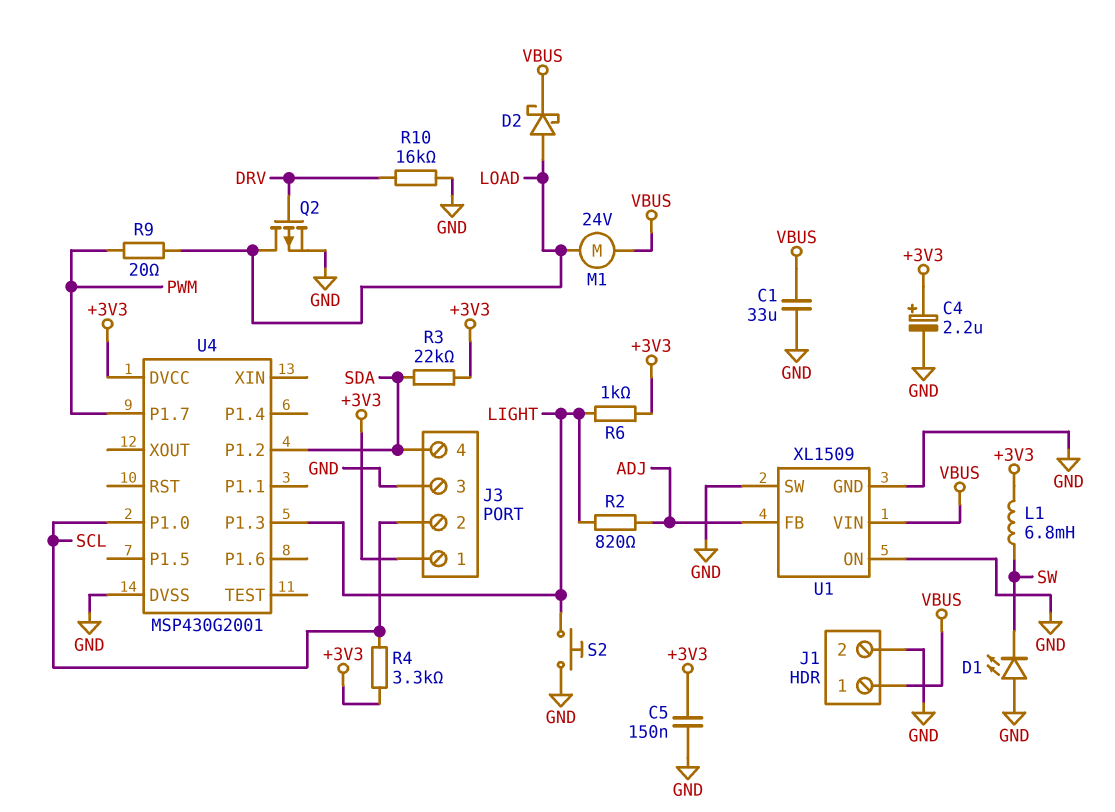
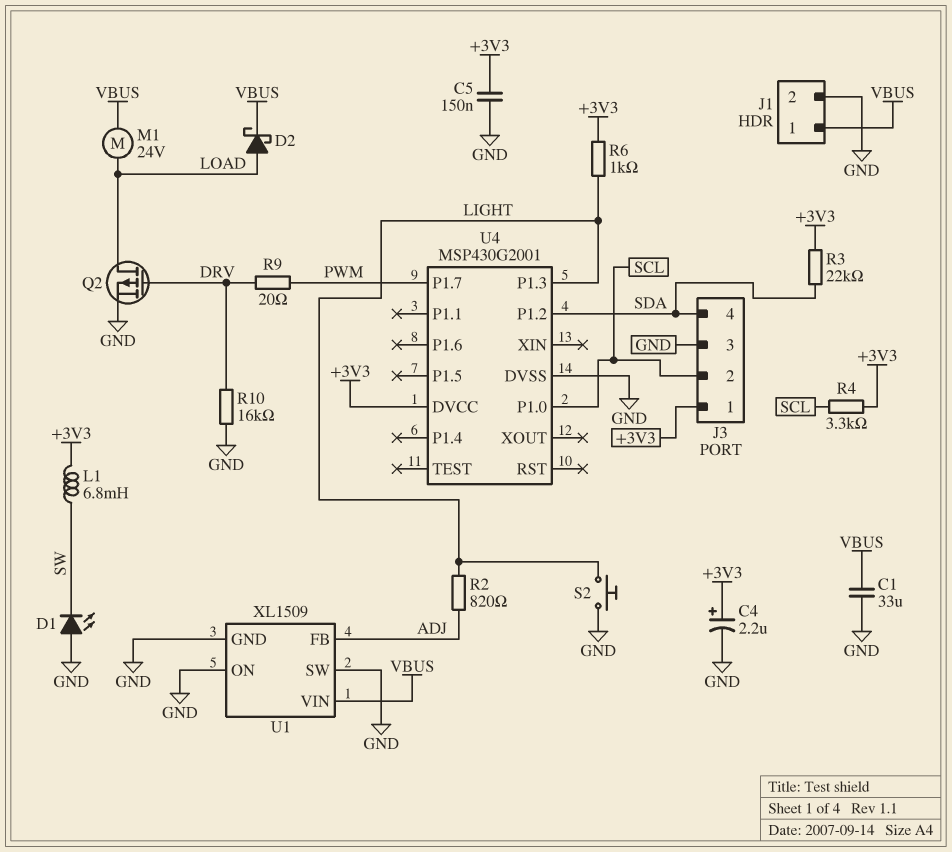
R9: 20 (LOAD, PWM) -> 20 (DRV, PWM)

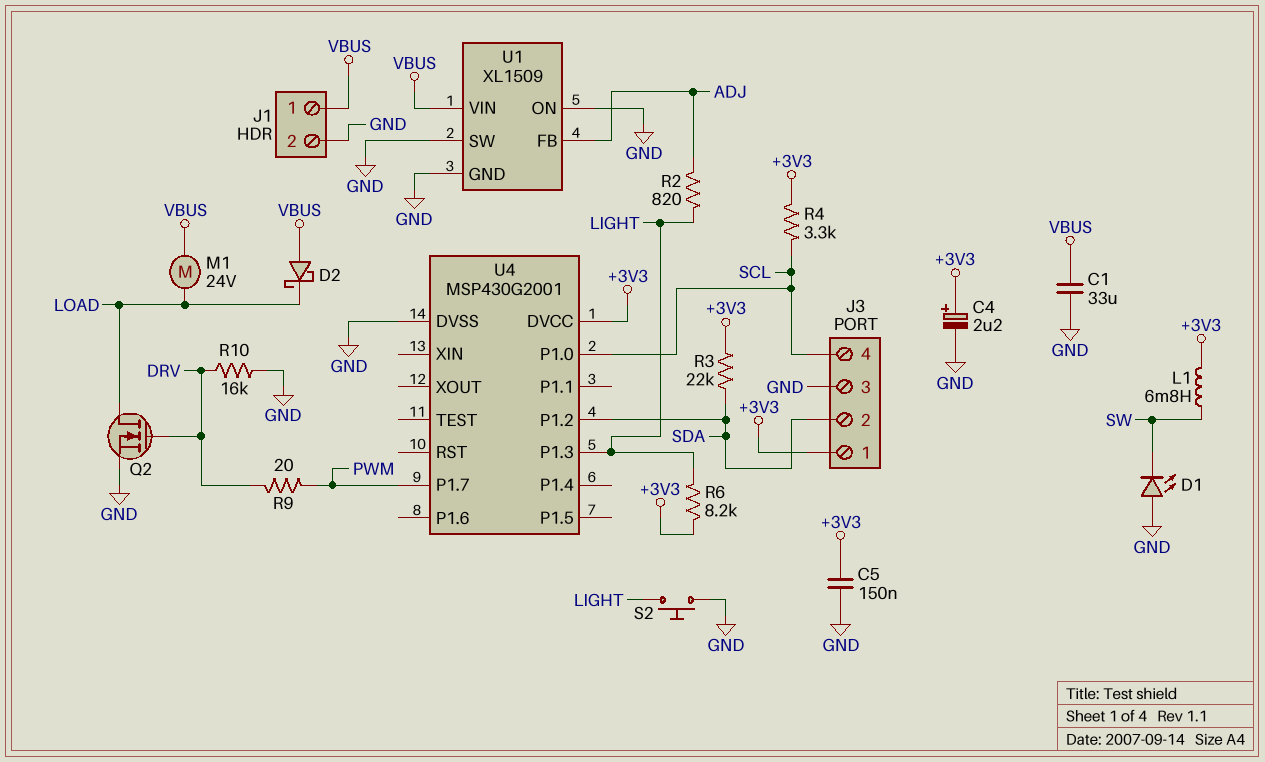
D2: schottky (A LOAD, K VBUS) -> schottky (A VBUS, K LOAD)
J3 pin 2: SCL -> SDA
J3 pin 4: SDA -> SCL
Q2: PMOS (G DRV, D LOAD, S GND) -> NMOS (G DRV, D LOAD, S GND)
R6: 1k (+3V3, LIGHT) -> 8.2k (+3V3, LIGHT)

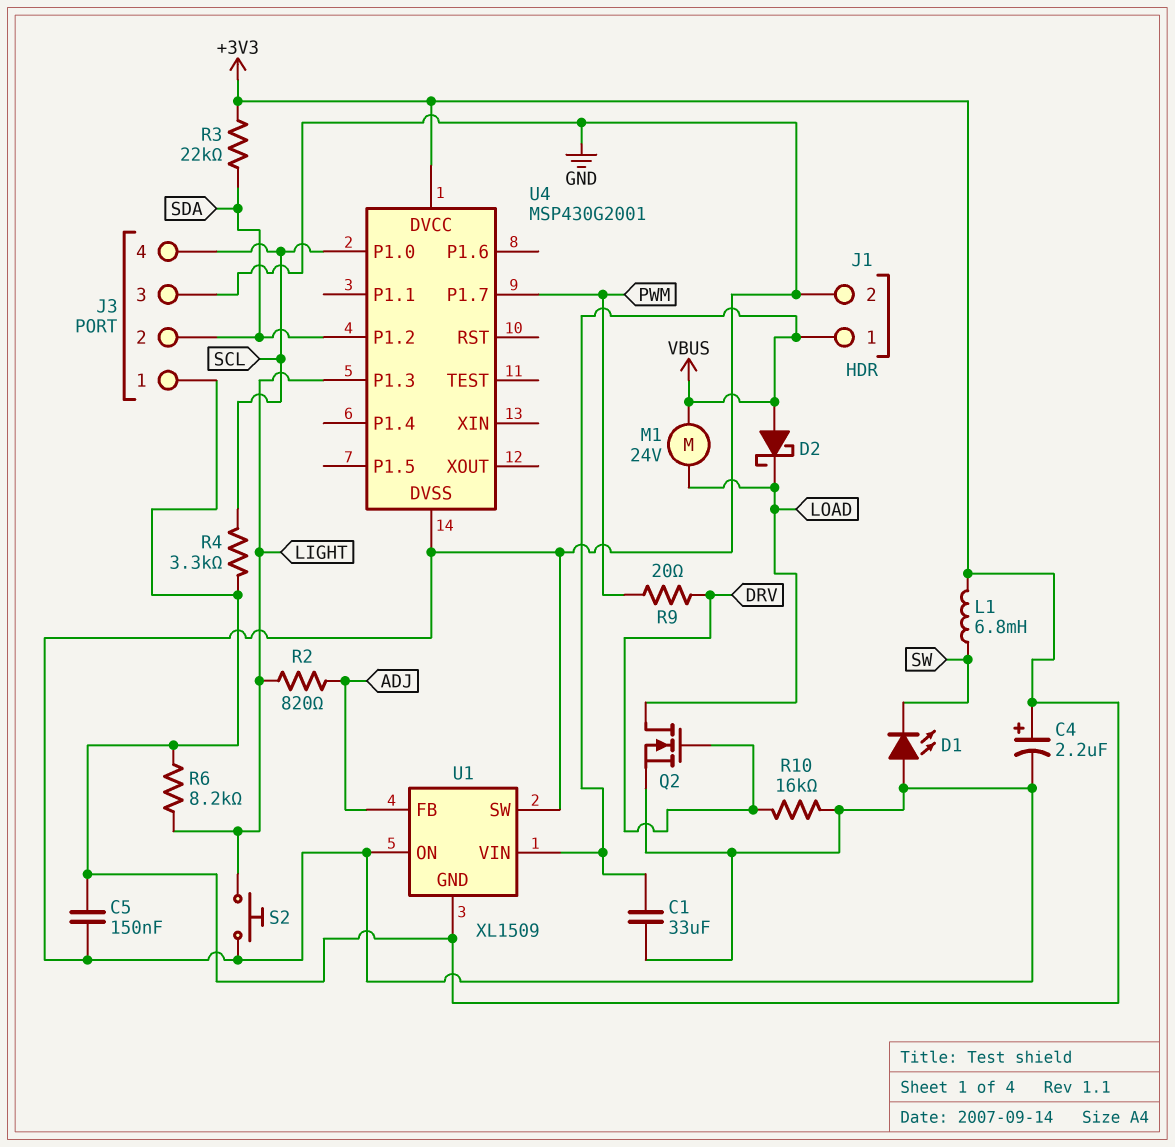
U1 pin GND: GND -> +3V3

